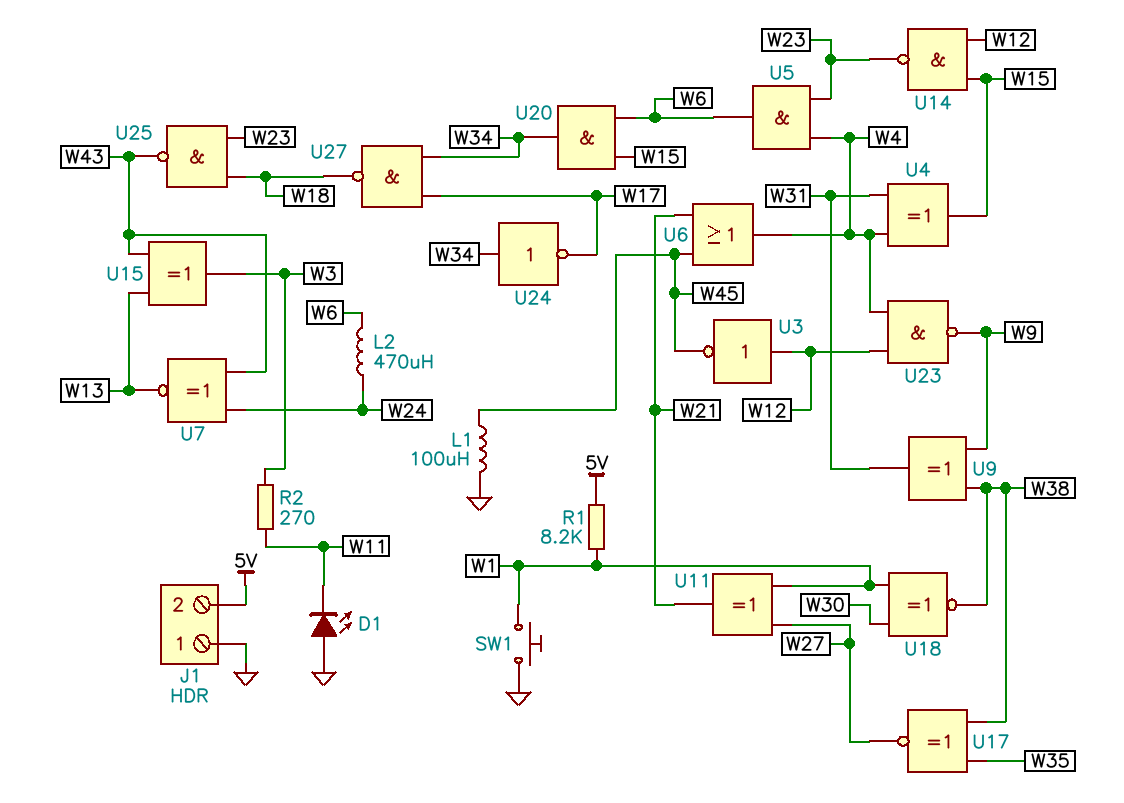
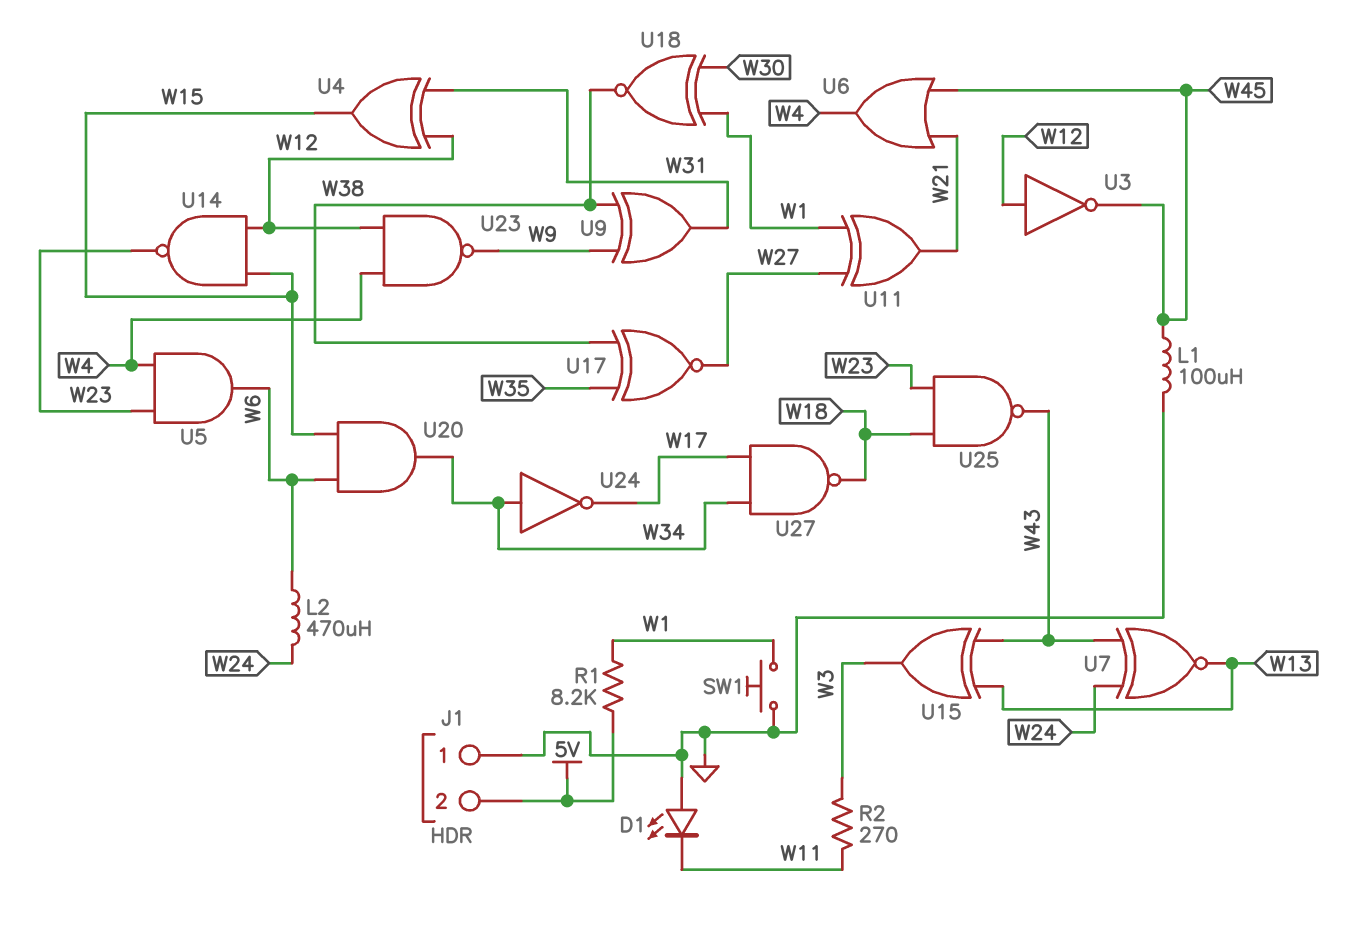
U4: XOR (in W4, in W31, out W15) -> XOR (in W12, in W31, out W15)

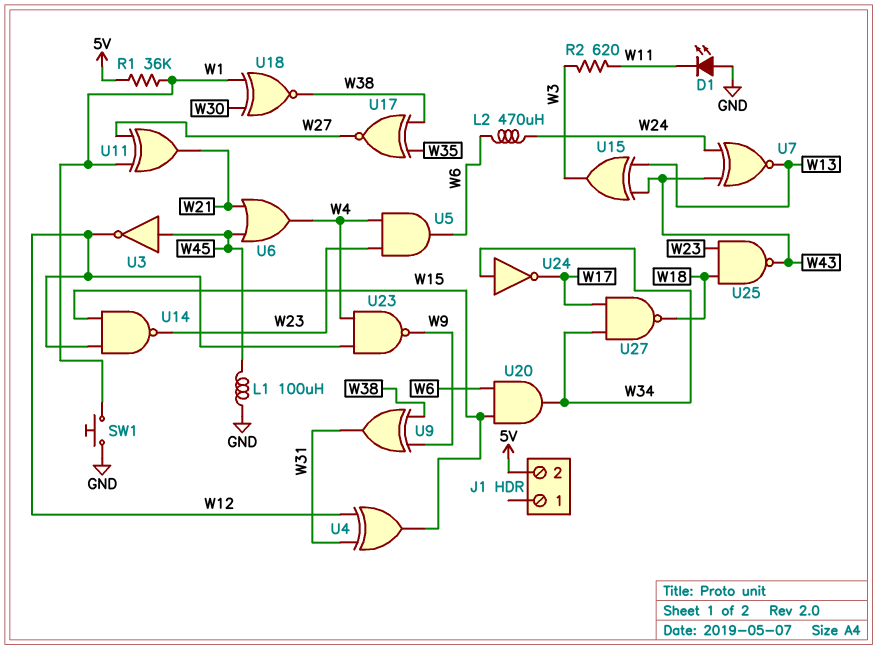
J1 pin 1: GND -> none
R1: 8.2k (5V, W1) -> 36k (5V, W1)
R2: 270 (W3, W11) -> 620 (W3, W11)
U3: NOT (in W12, out W45) -> NOT (in W45, out W12)

